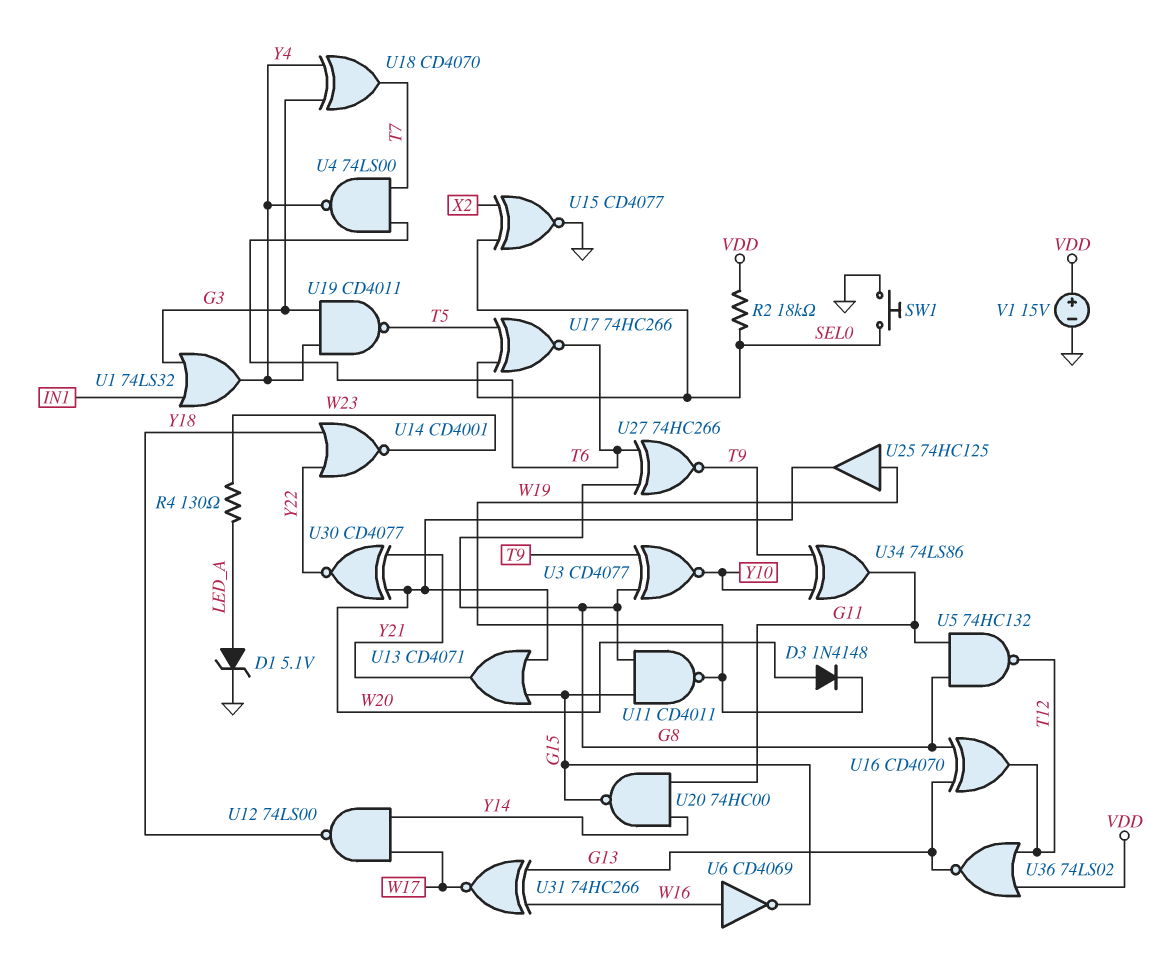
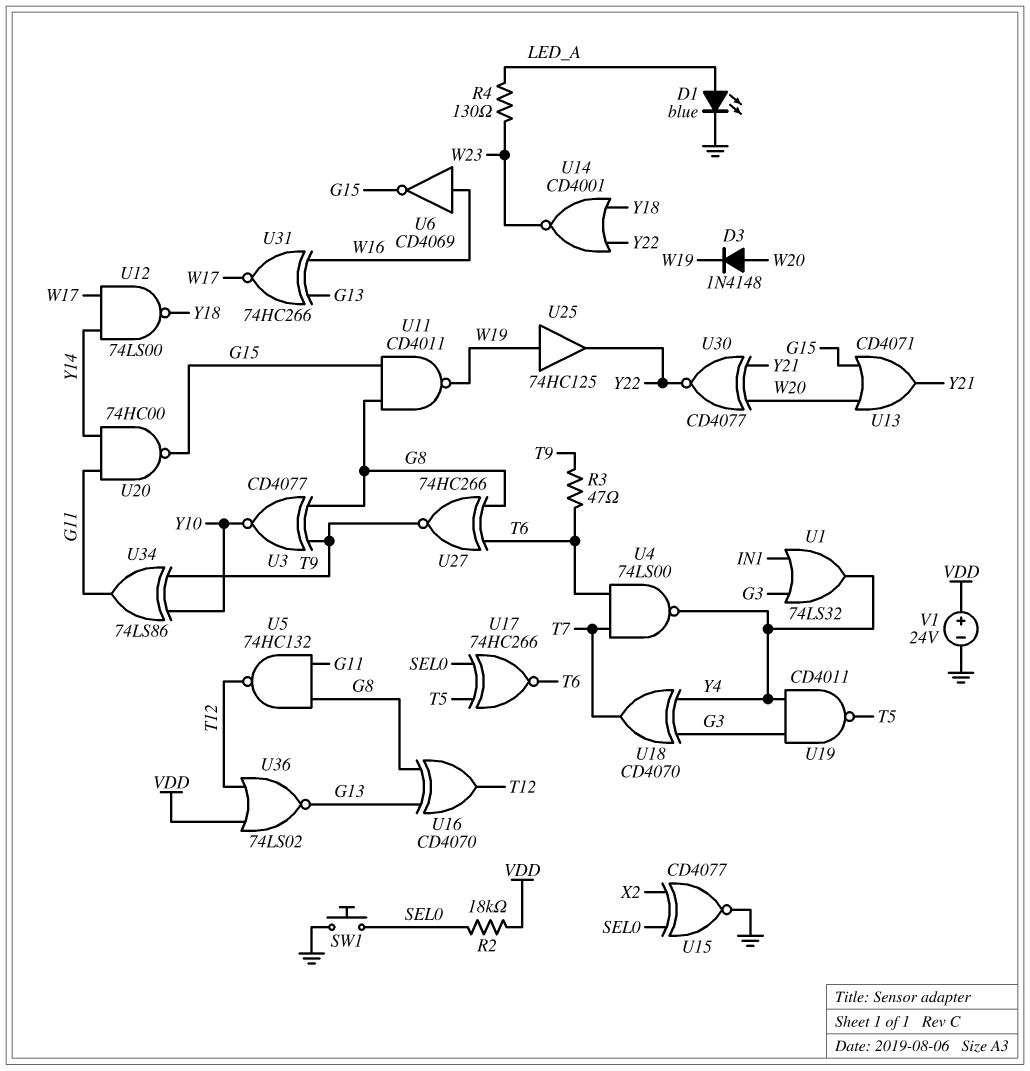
D1: zener 5.1V (A LED_A, K GND) -> LED blue (A LED_A, K GND)
R3: none -> 47 (T6, T9)
U25: buffer 74HC125 (in W19, out W20) -> buffer 74HC125 (in W19, out Y22)
V1: 15V (plus VDD, minus GND) -> 24V (plus VDD, minus GND)

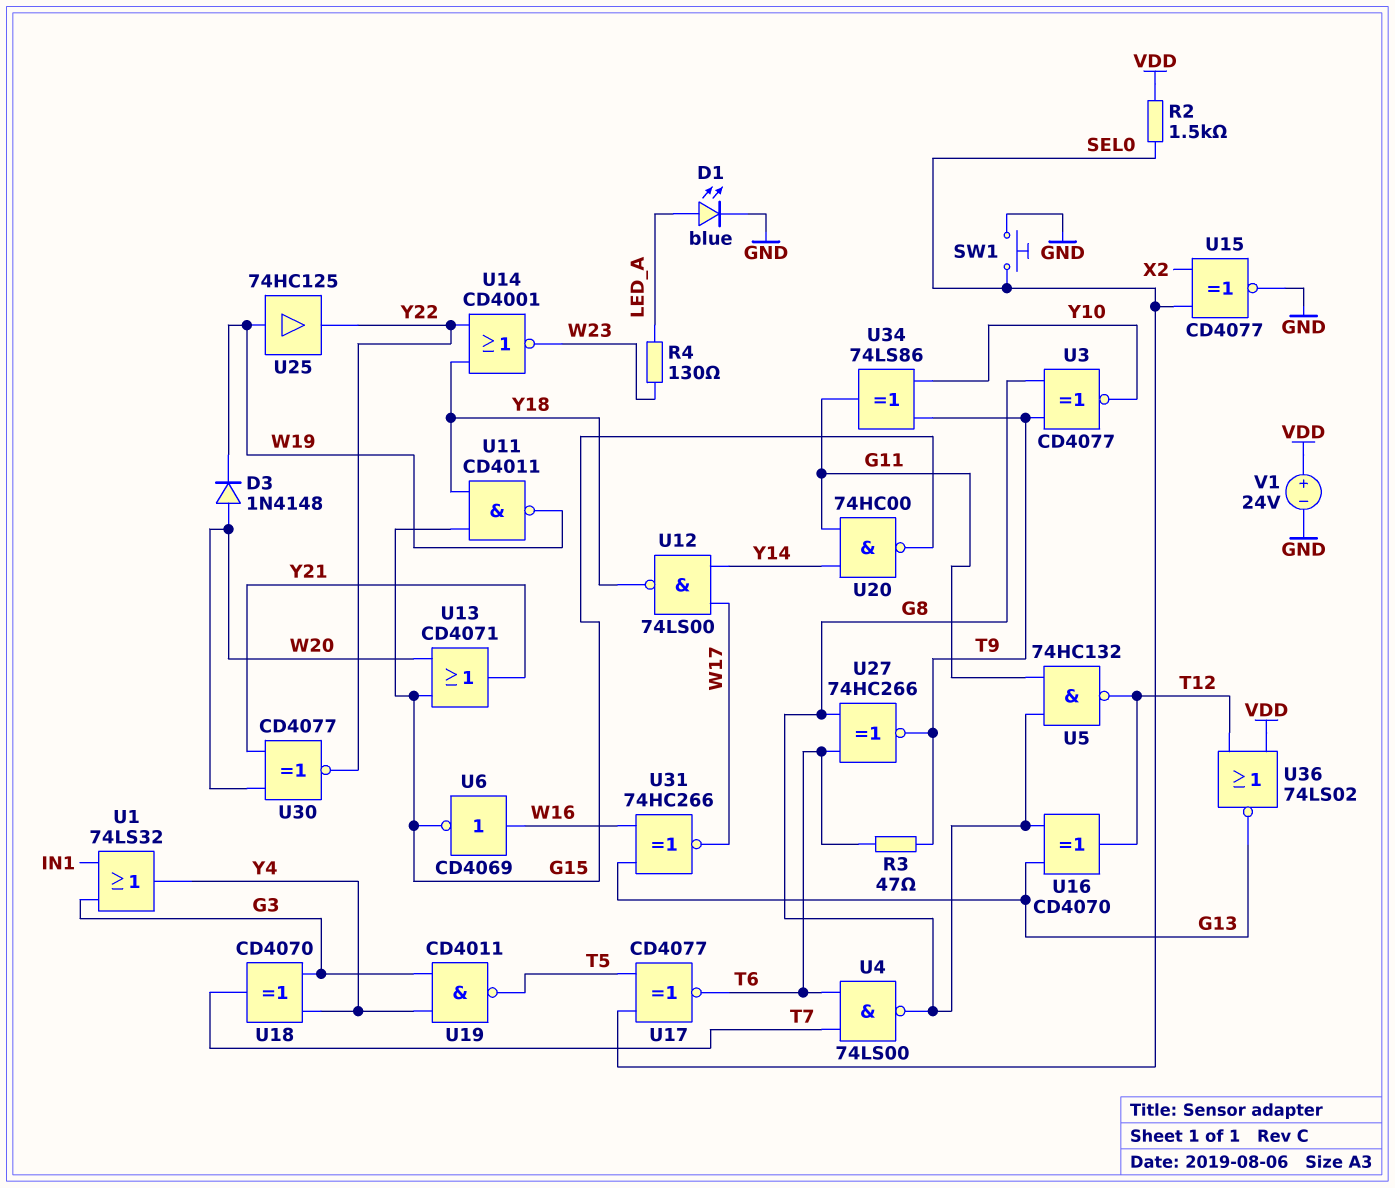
R2: 18k (SEL0, VDD) -> 1.5k (SEL0, VDD)
U4: NAND 74LS00 (in T6, in T7, out Y4) -> NAND 74LS00 (in T6, in T7, out G8)
U11: NAND CD4011 (in G8, in G15, out W19) -> NAND CD4011 (in G15, in Y18, out W19)
U17: XNOR 74HC266 (in SEL0, in T5, out T6) -> XNOR CD4077 (in SEL0, in T5, out T6)

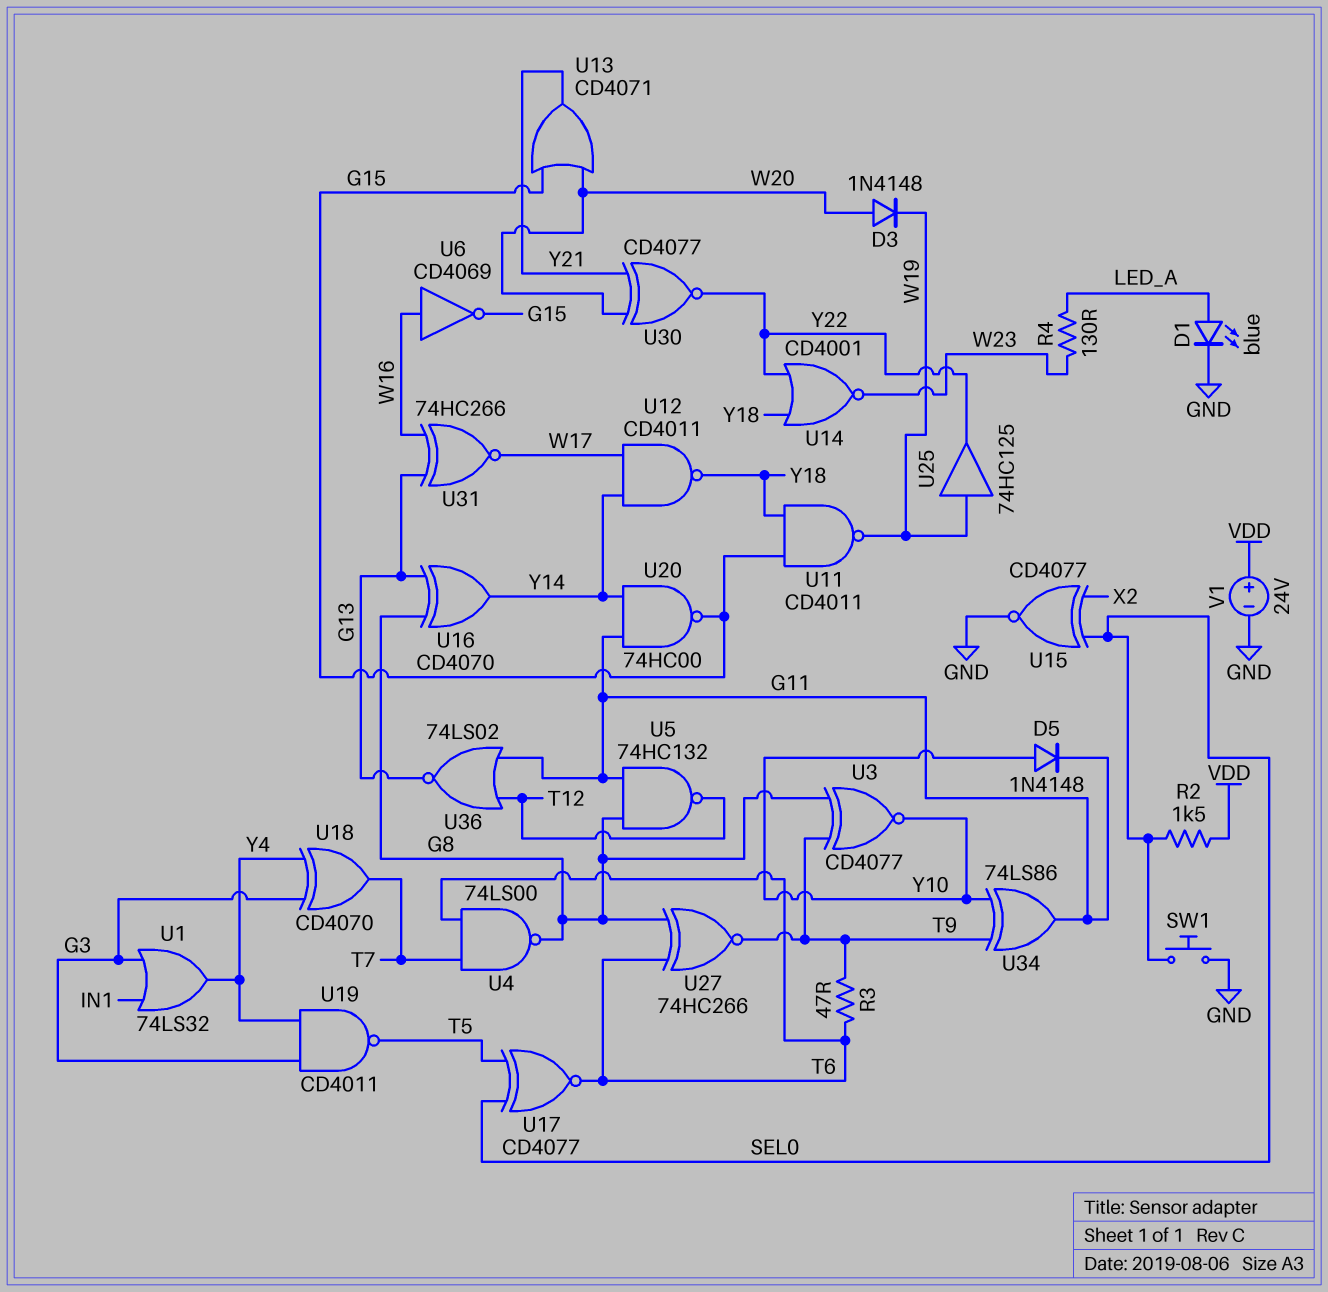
D5: none -> diode 1N4148 (A Y10, K G11)
U12: NAND 74LS00 (in W17, in Y14, out Y18) -> NAND CD4011 (in W17, in Y14, out Y18)
U16: XOR CD4070 (in G8, in G13, out T12) -> XOR CD4070 (in G8, in G13, out Y14)
U36: NOR 74LS02 (in T12, in VDD, out G13) -> NOR 74LS02 (in G11, in T12, out G13)

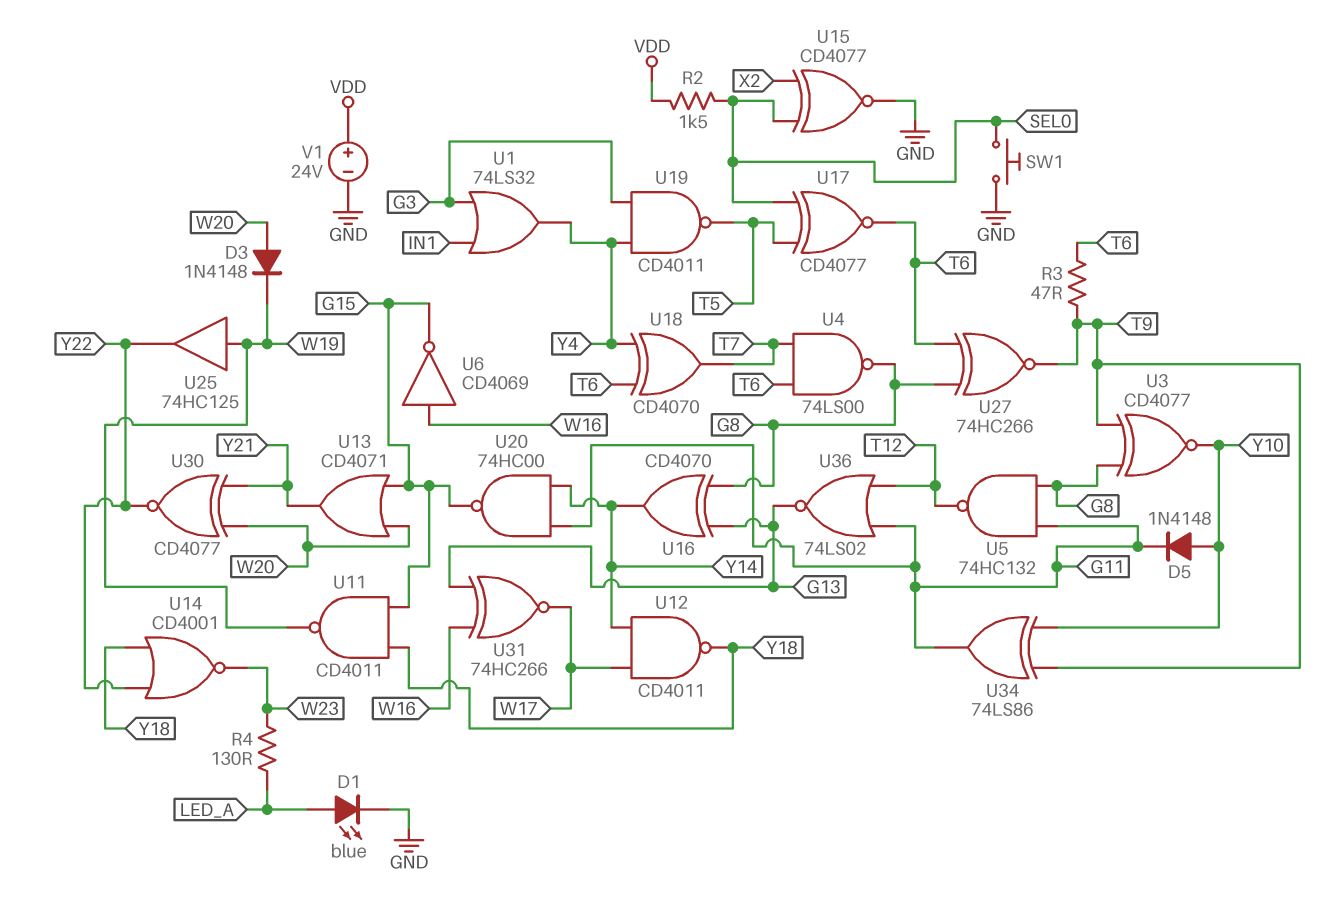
U18: XOR CD4070 (in G3, in Y4, out T7) -> XOR CD4070 (in T6, in Y4, out T7)

